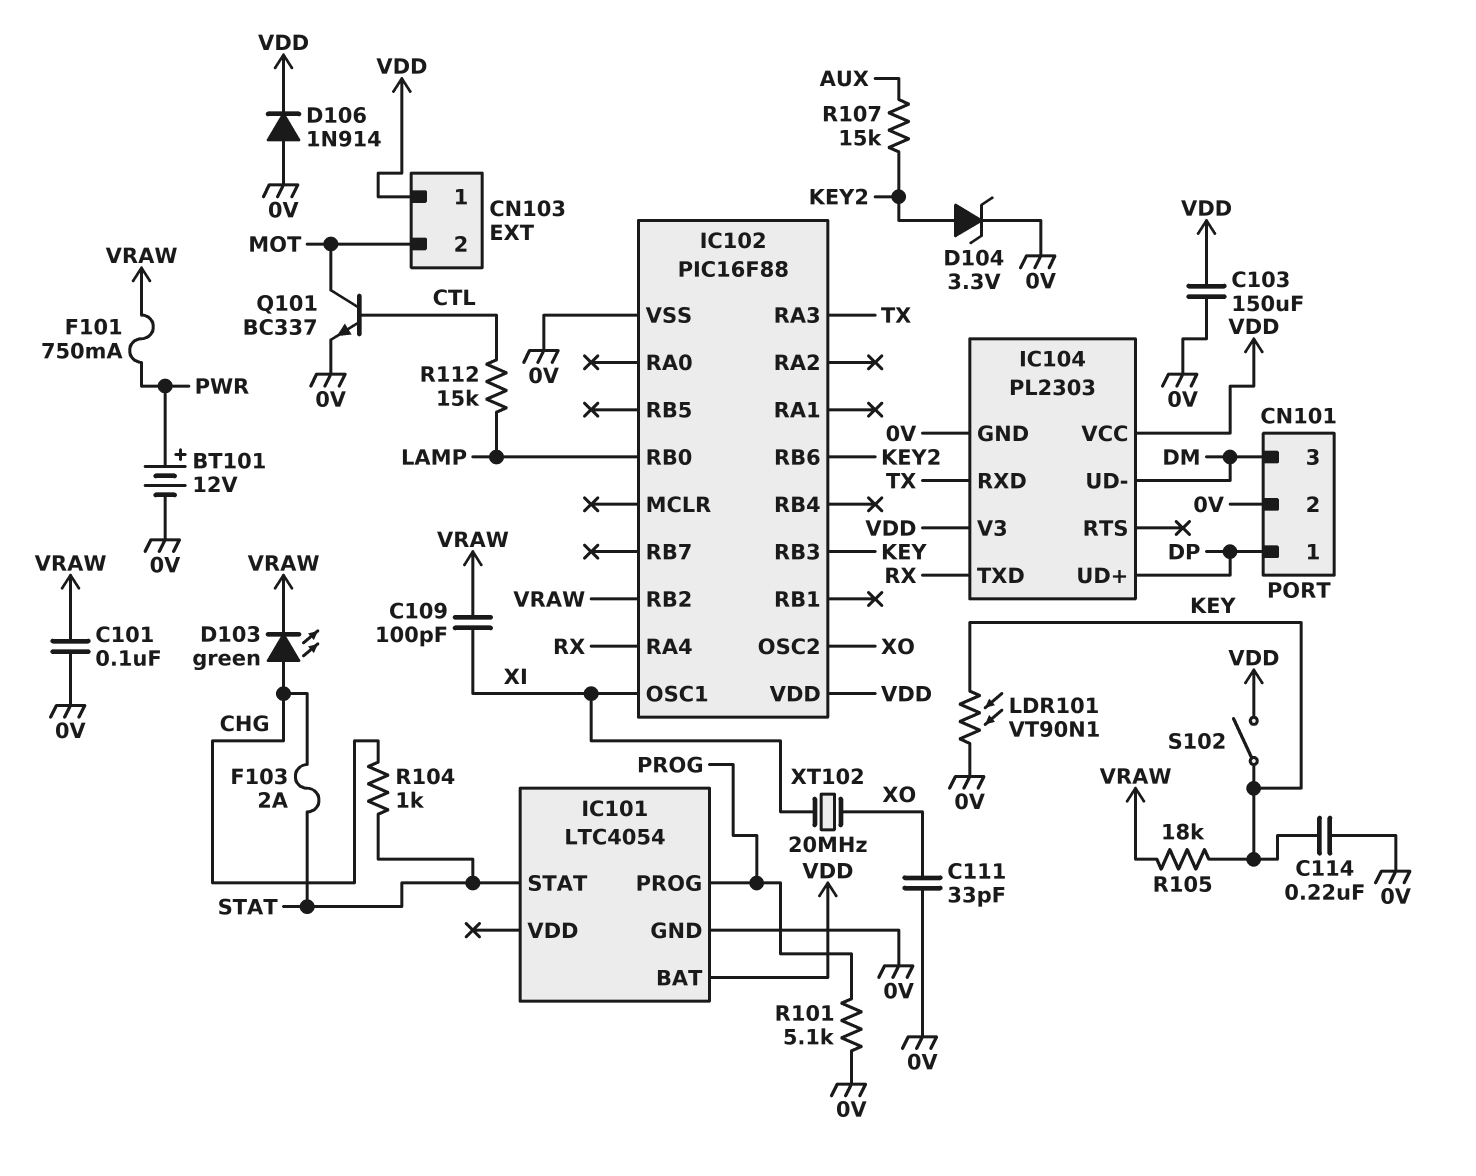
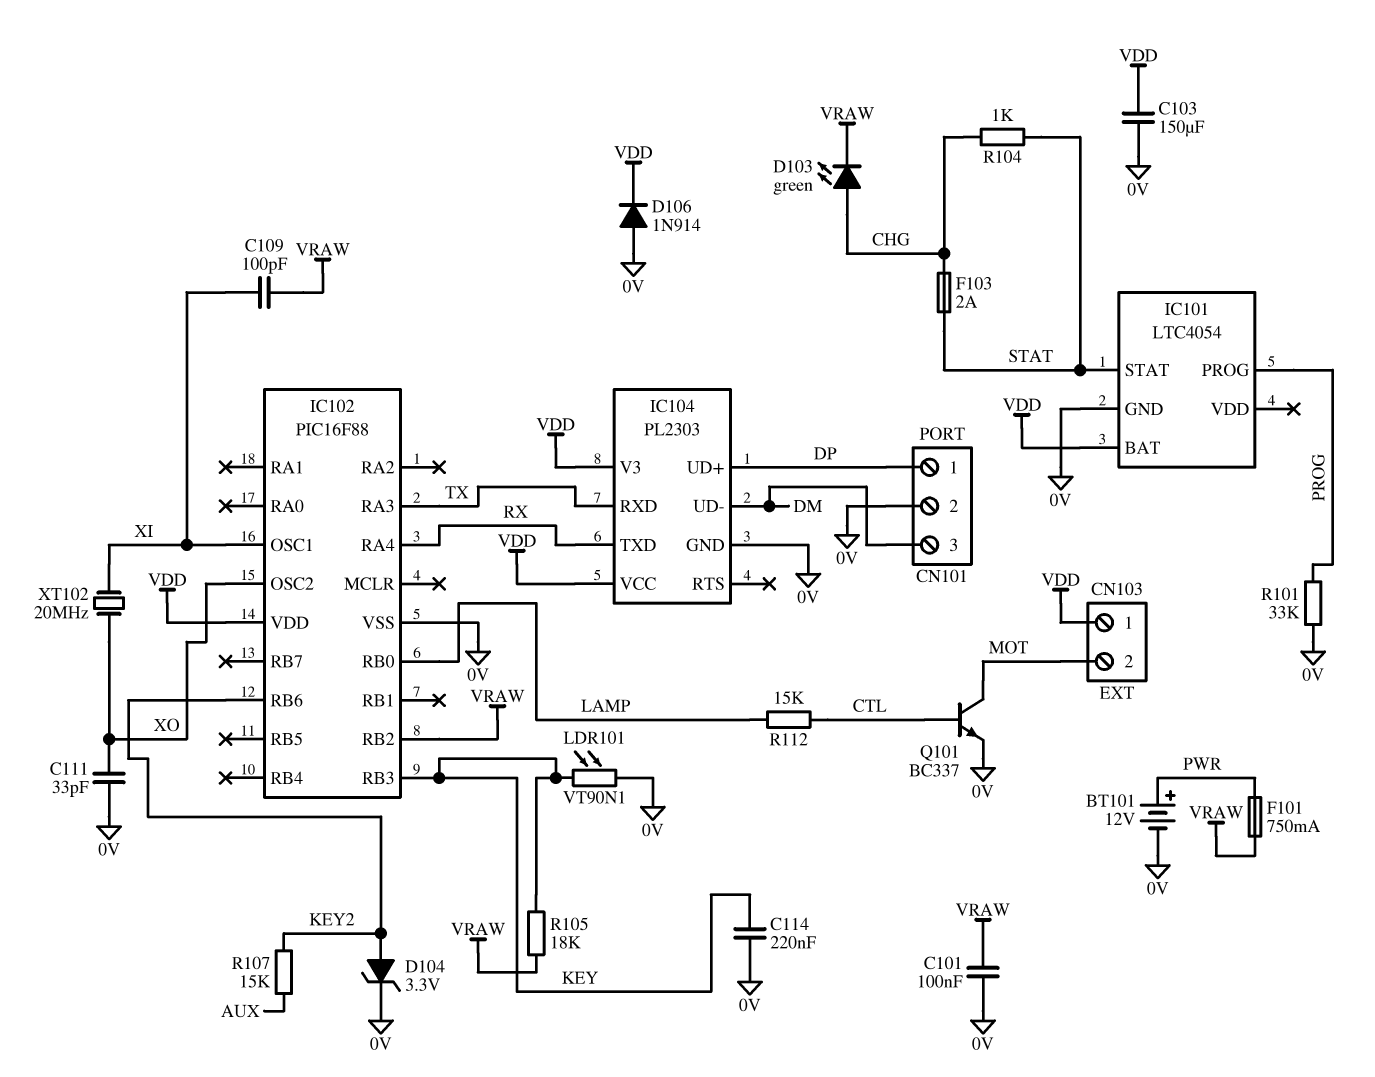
R101: 5.1k (0V, PROG) -> 33k (0V, PROG)
S102: switch (KEY, VDD) -> none

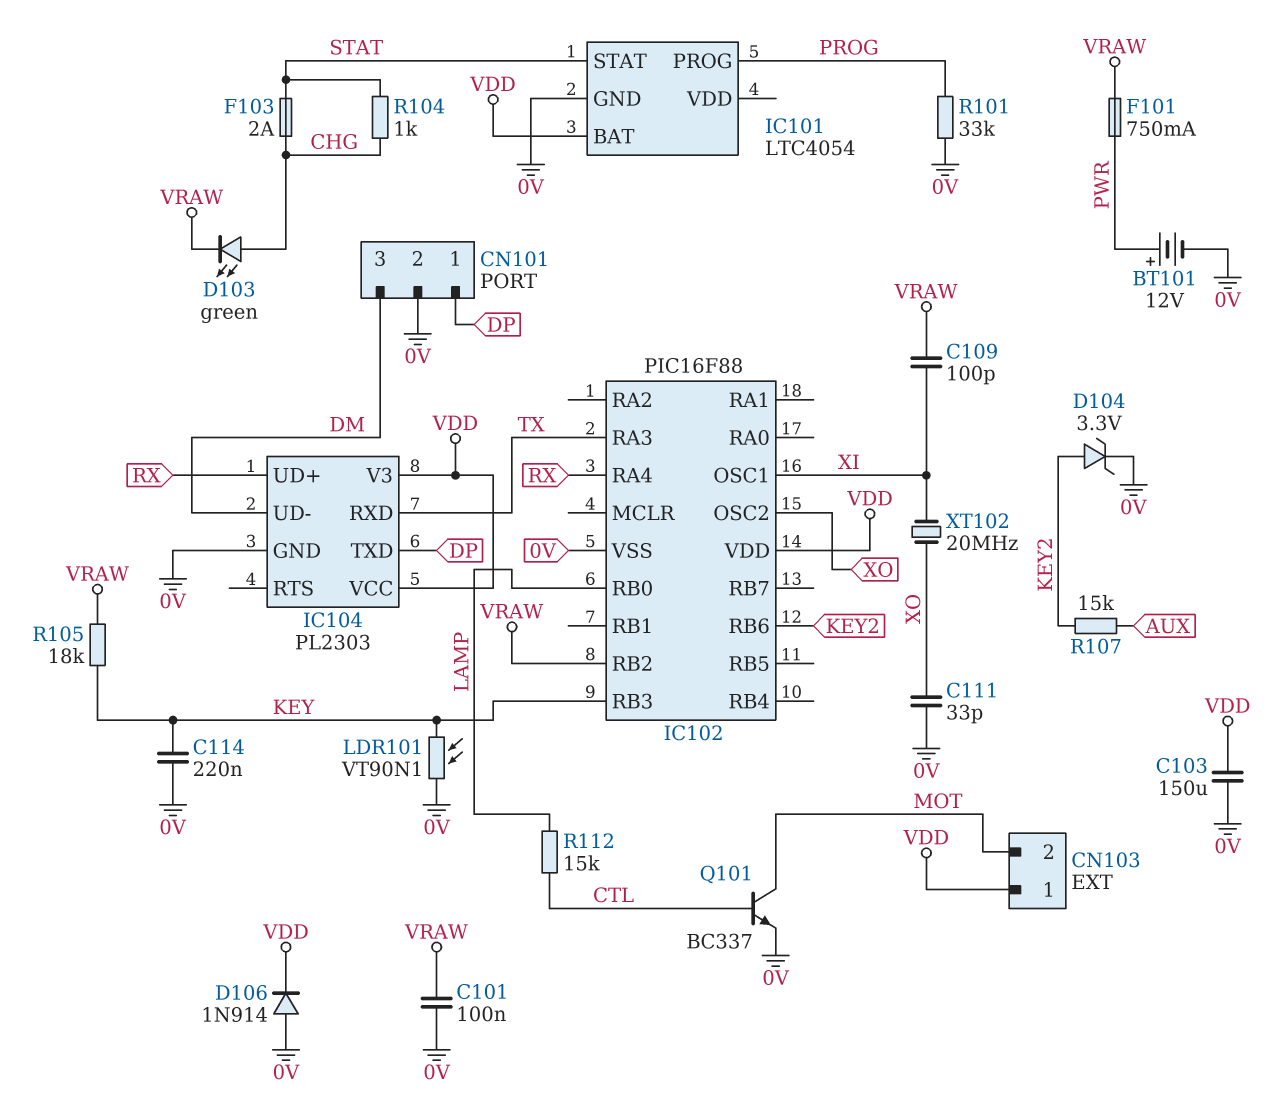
IC104 pin TXD: RX -> DP
IC104 pin UD+: DP -> RX

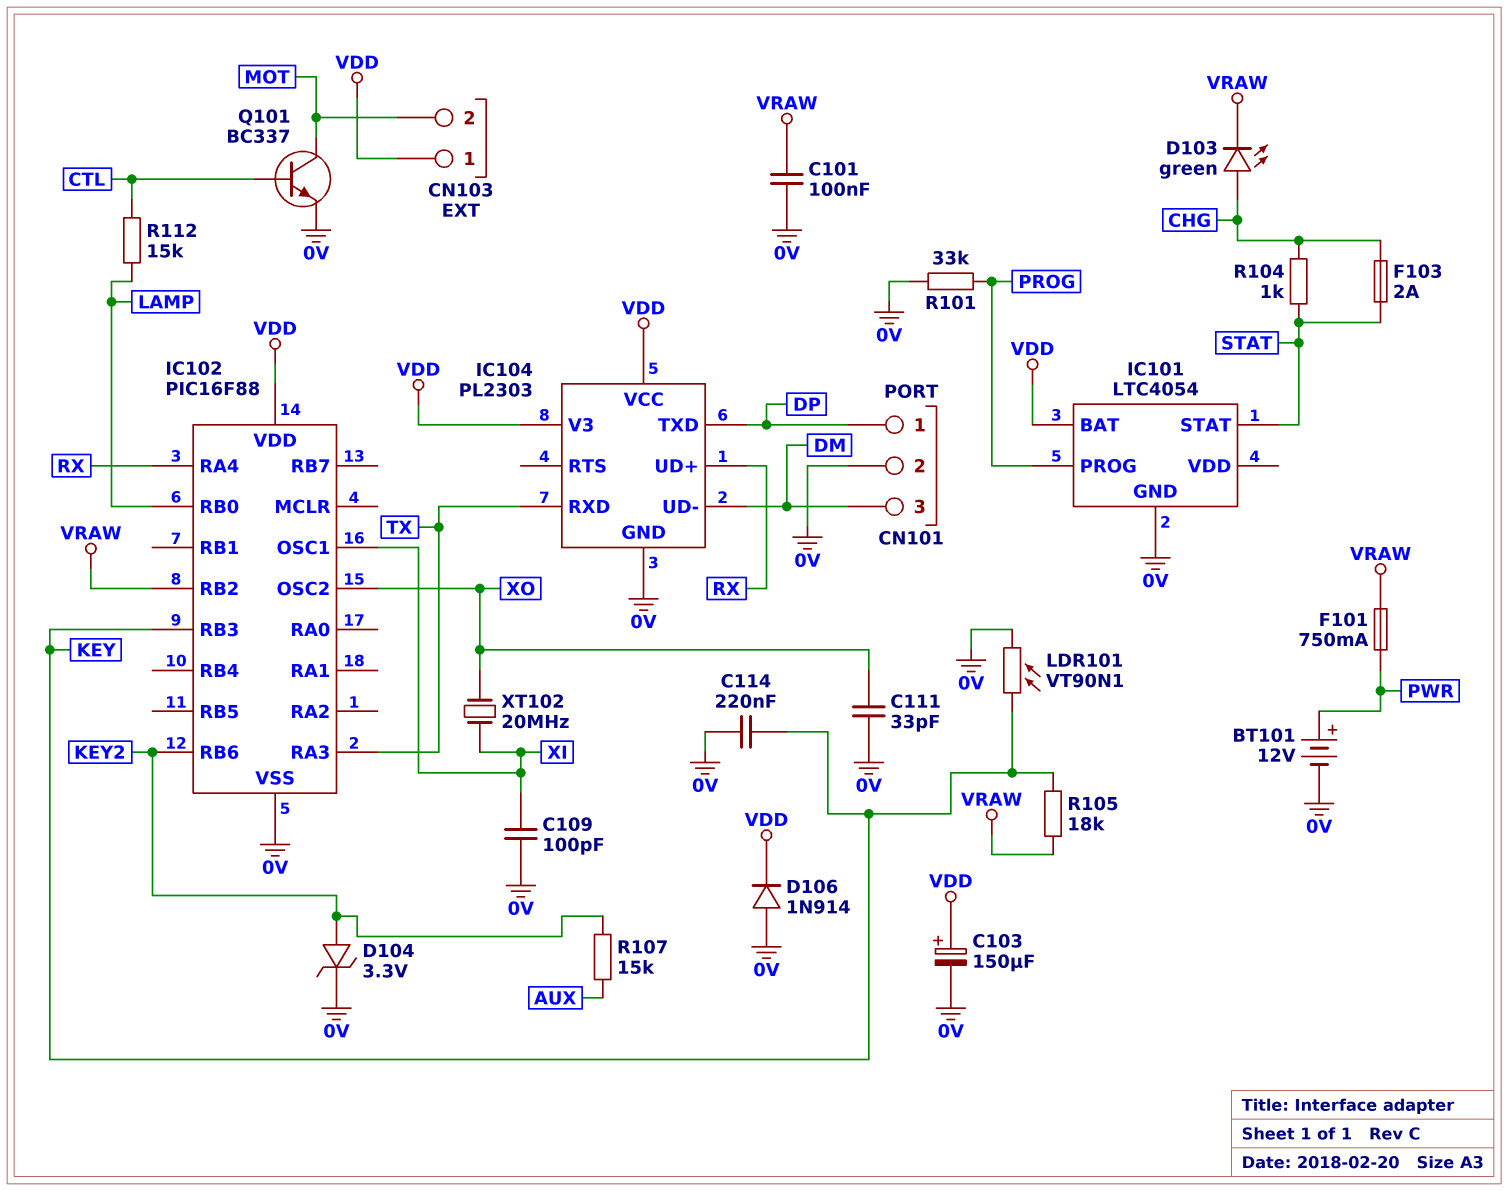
C103: 150uF (0V, VDD) -> 150uF (plus VDD, minus 0V)
C109: 100pF (VRAW, XI) -> 100pF (0V, XI)

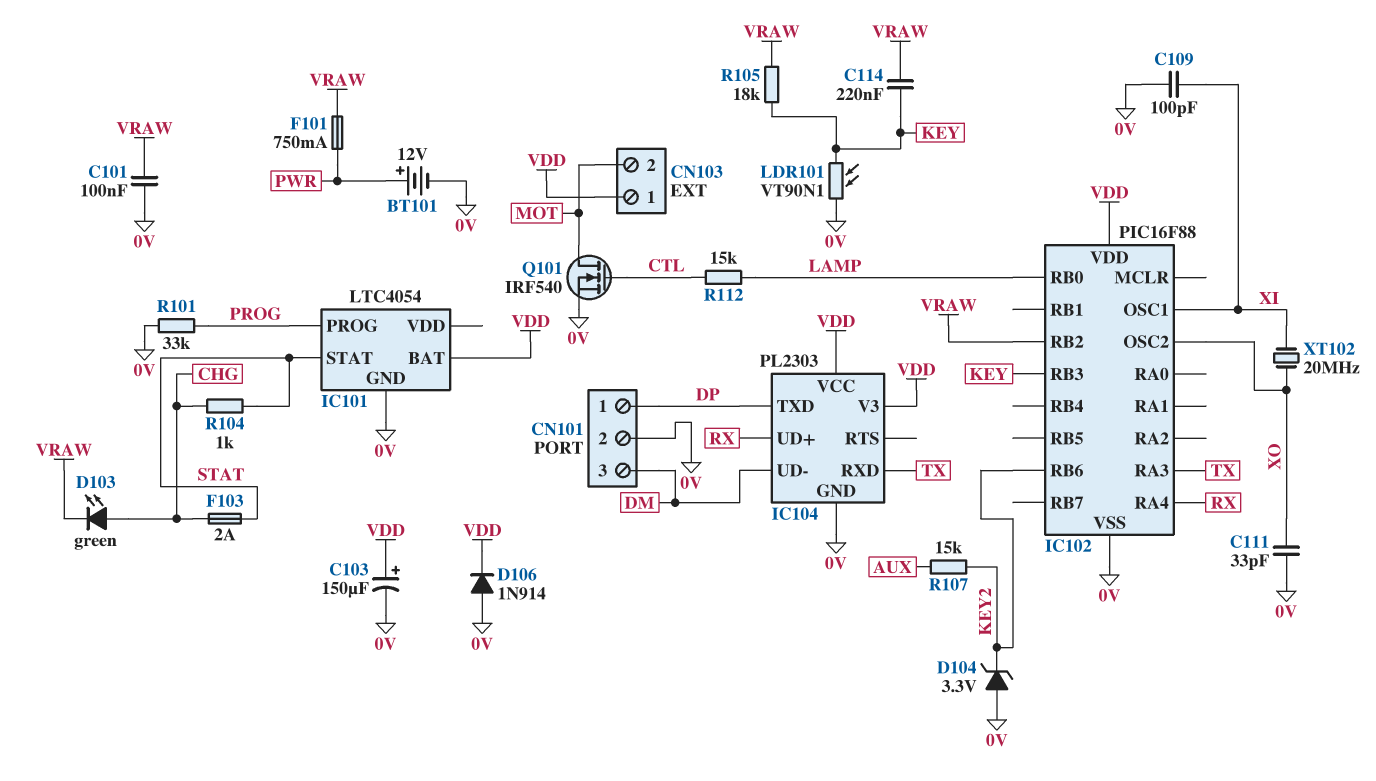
C114: 220nF (0V, KEY) -> 220nF (KEY, VRAW)
D104: zener 3.3V (A KEY2, K 0V) -> zener 3.3V (A 0V, K KEY2)
Q101: NPN BC337 (B CTL, C MOT, E 0V) -> NMOS IRF540 (G CTL, D MOT, S 0V)

